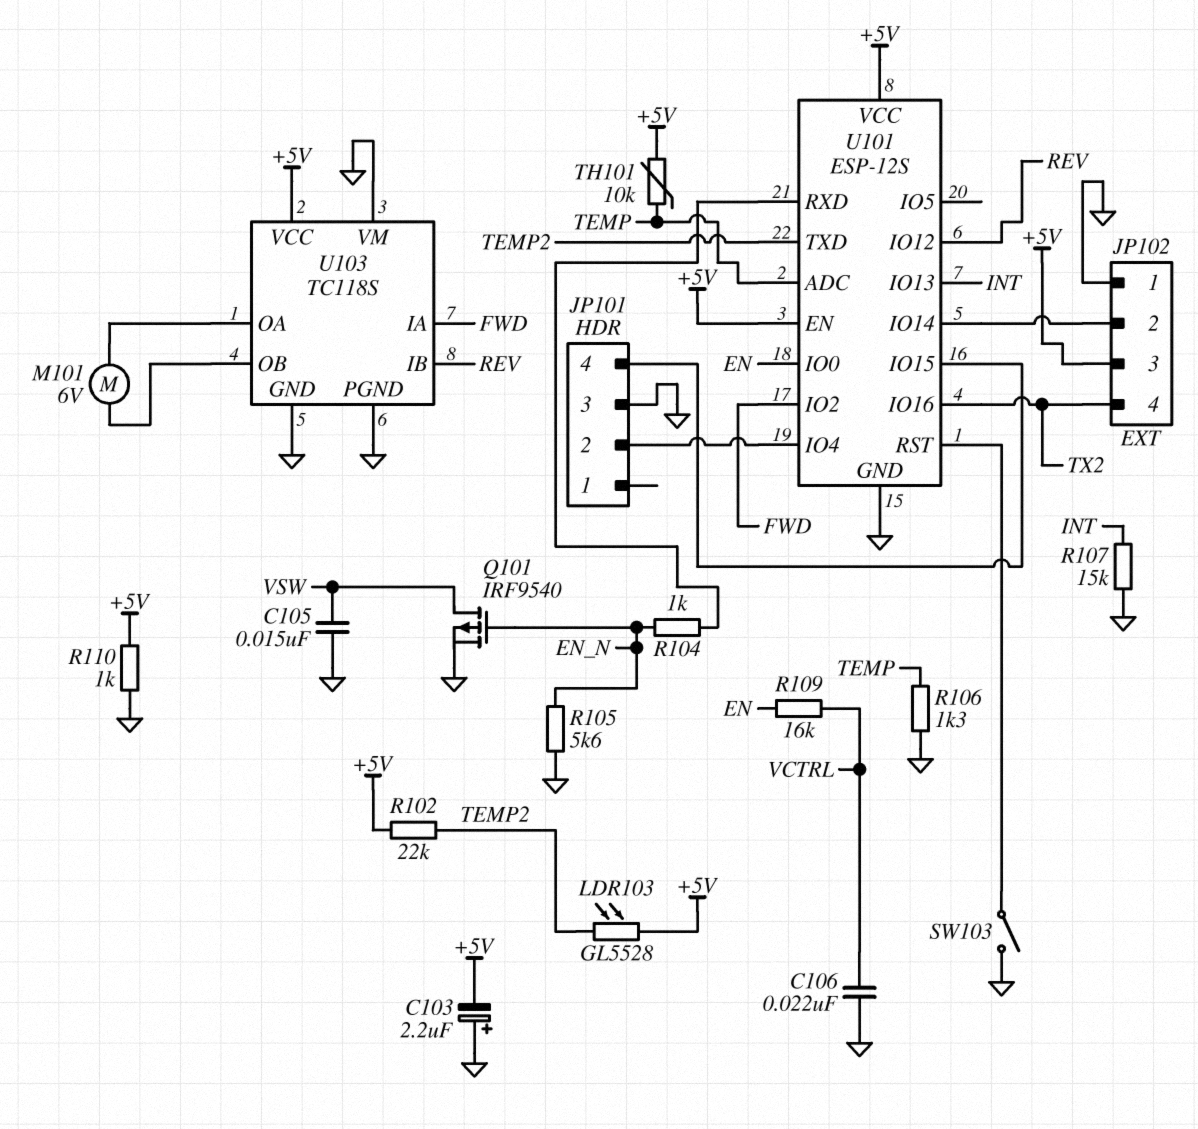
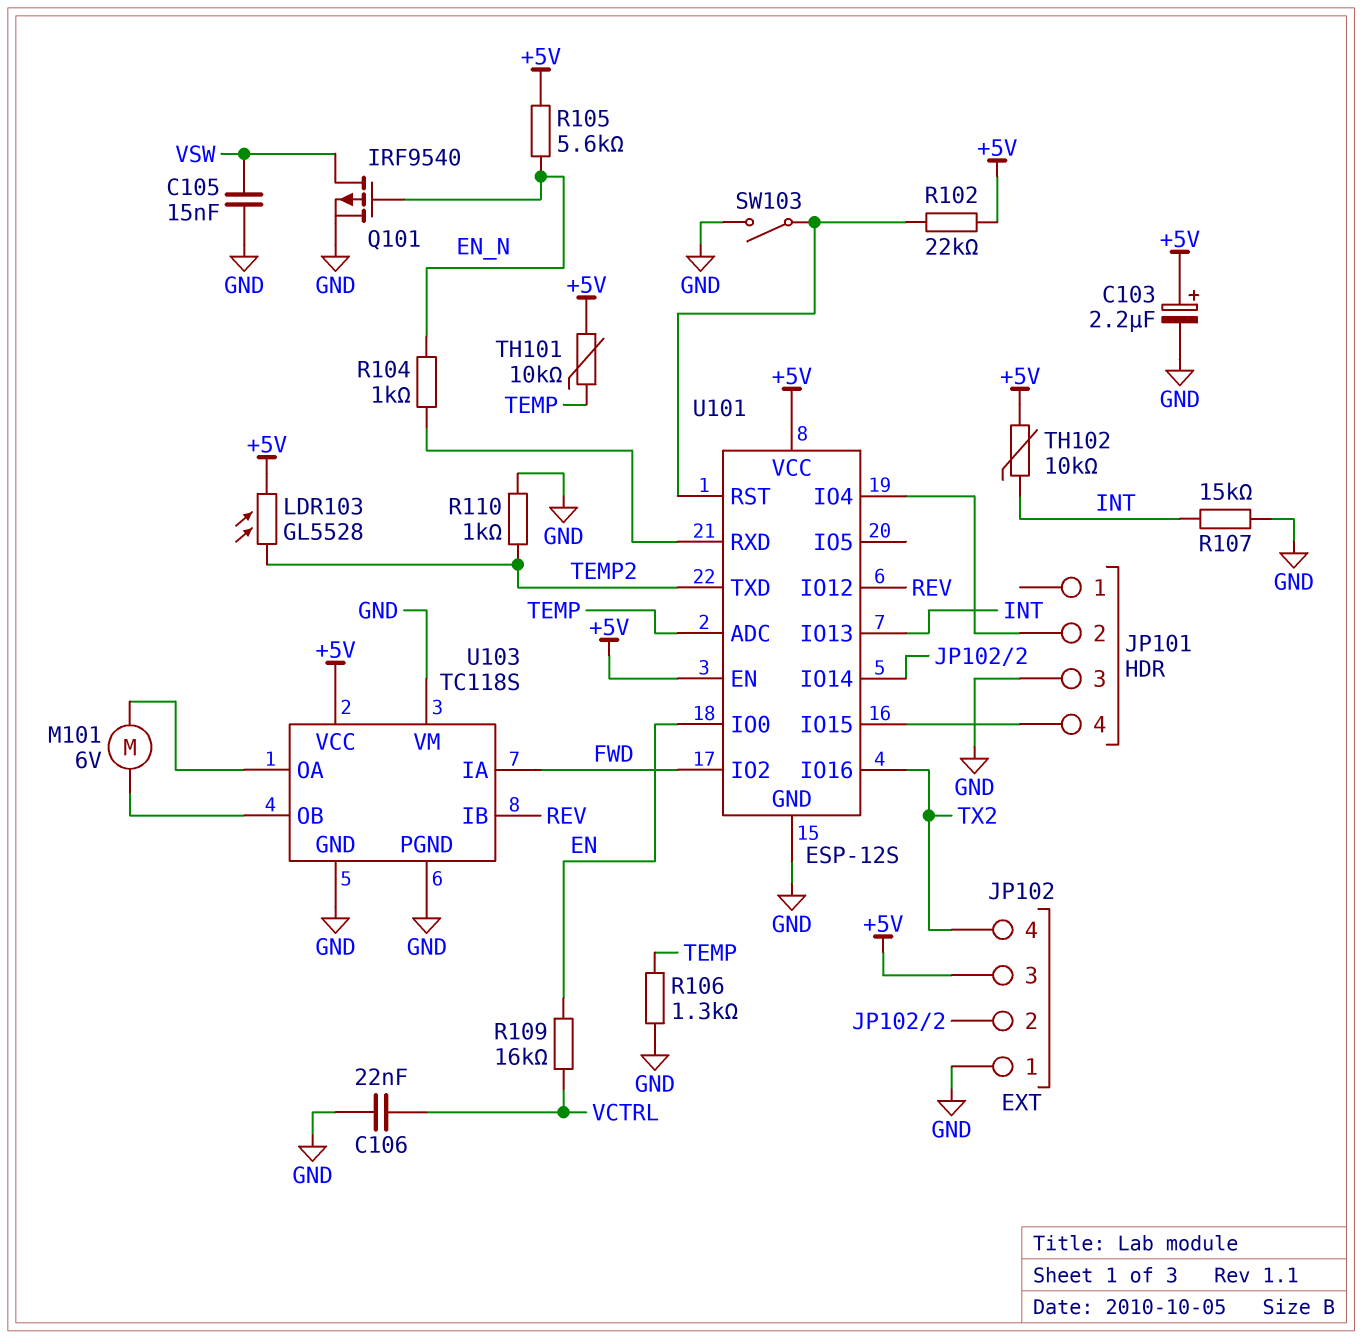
C103: 2.2uF (plus GND, minus +5V) -> 2.2uF (plus +5V, minus GND)
R102: 22k (+5V, TEMP2) -> 22k (+5V, U101/RST)
R105: 5.6k (EN_N, GND) -> 5.6k (+5V, EN_N)
R110: 1k (+5V, GND) -> 1k (GND, TEMP2)
TH102: none -> 10k (+5V, INT)

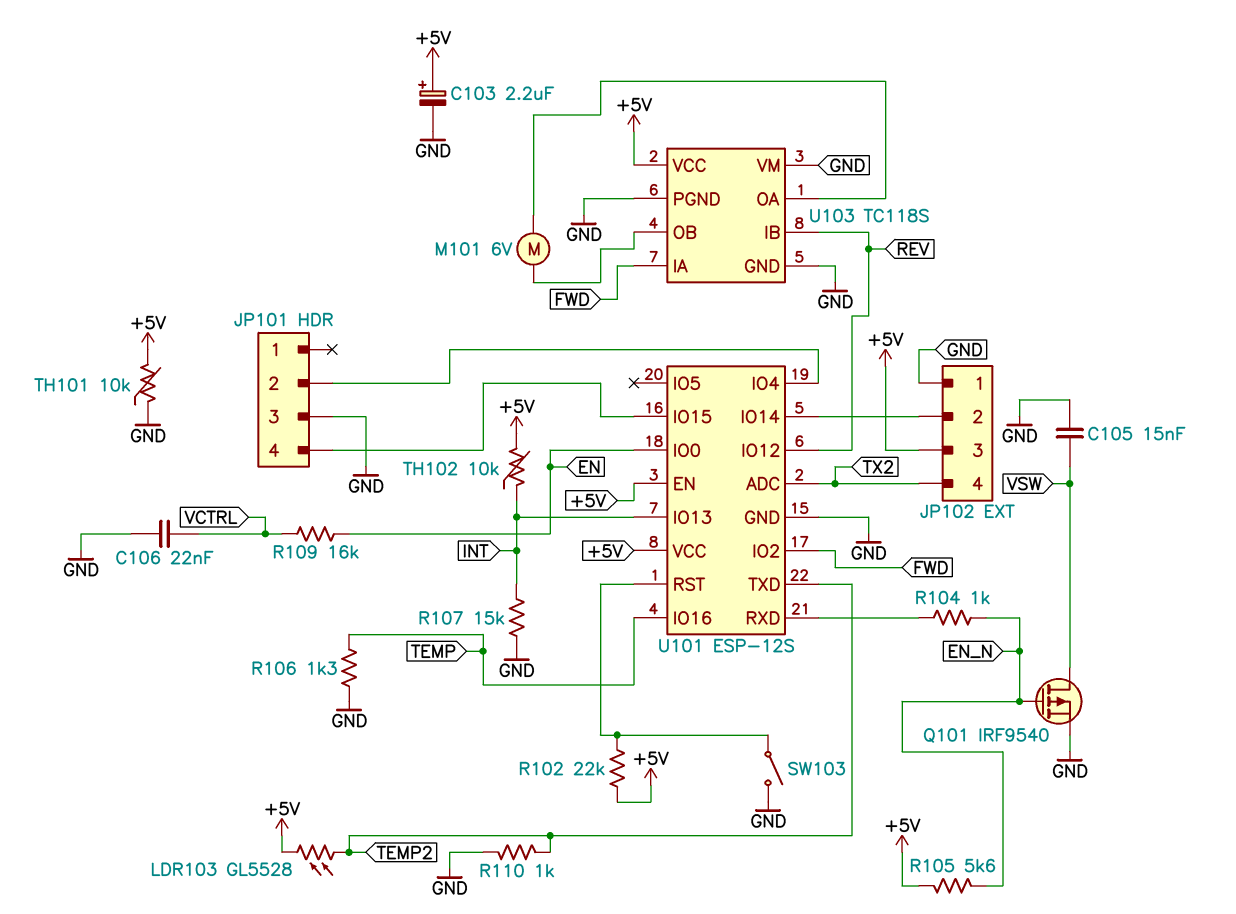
TH101: 10k (+5V, TEMP) -> 10k (+5V, GND)
U101 pin ADC: TEMP -> TX2
U101 pin IO16: TX2 -> TEMP

